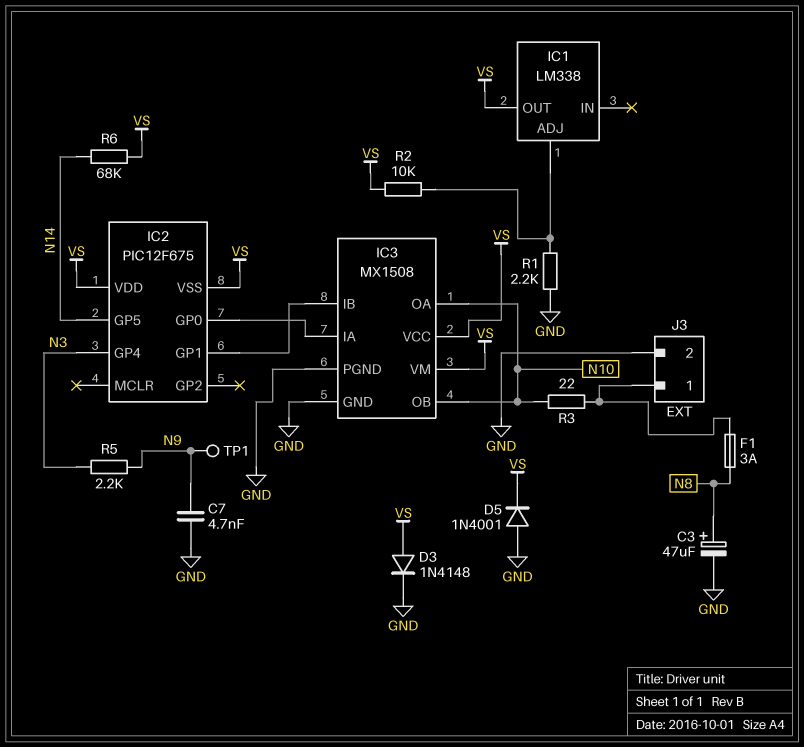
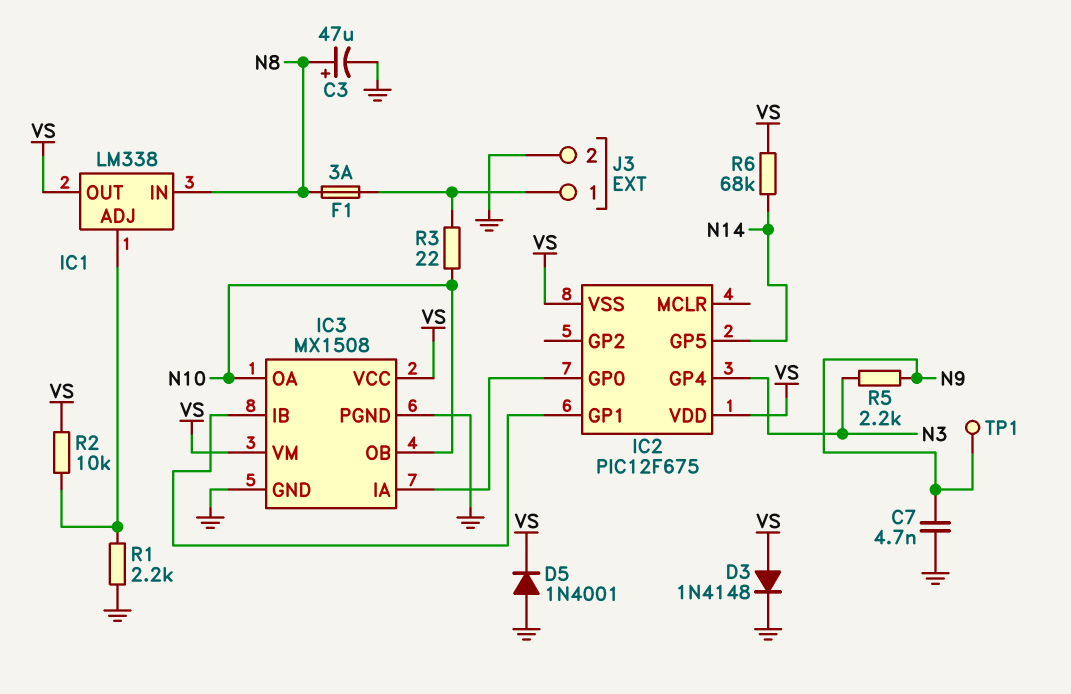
IC1 pin IN: none -> N8

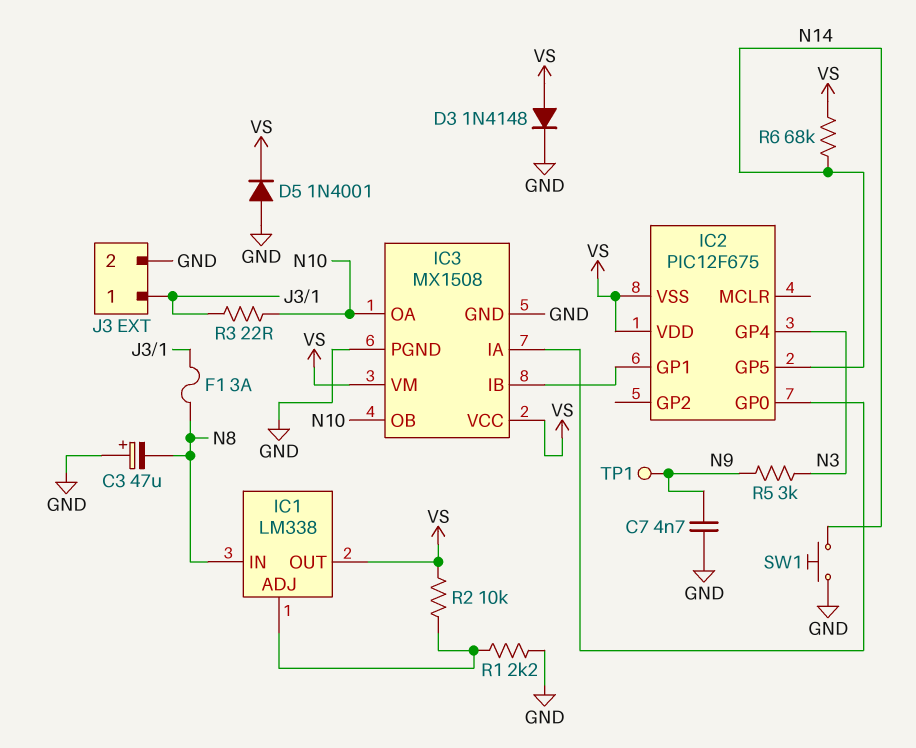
C3: 47uF (plus N8, minus GND) -> 47uF (plus GND, minus N8)
R5: 2.2k (N3, N9) -> 3k (N3, N9)
SW1: none -> button (GND, N14)

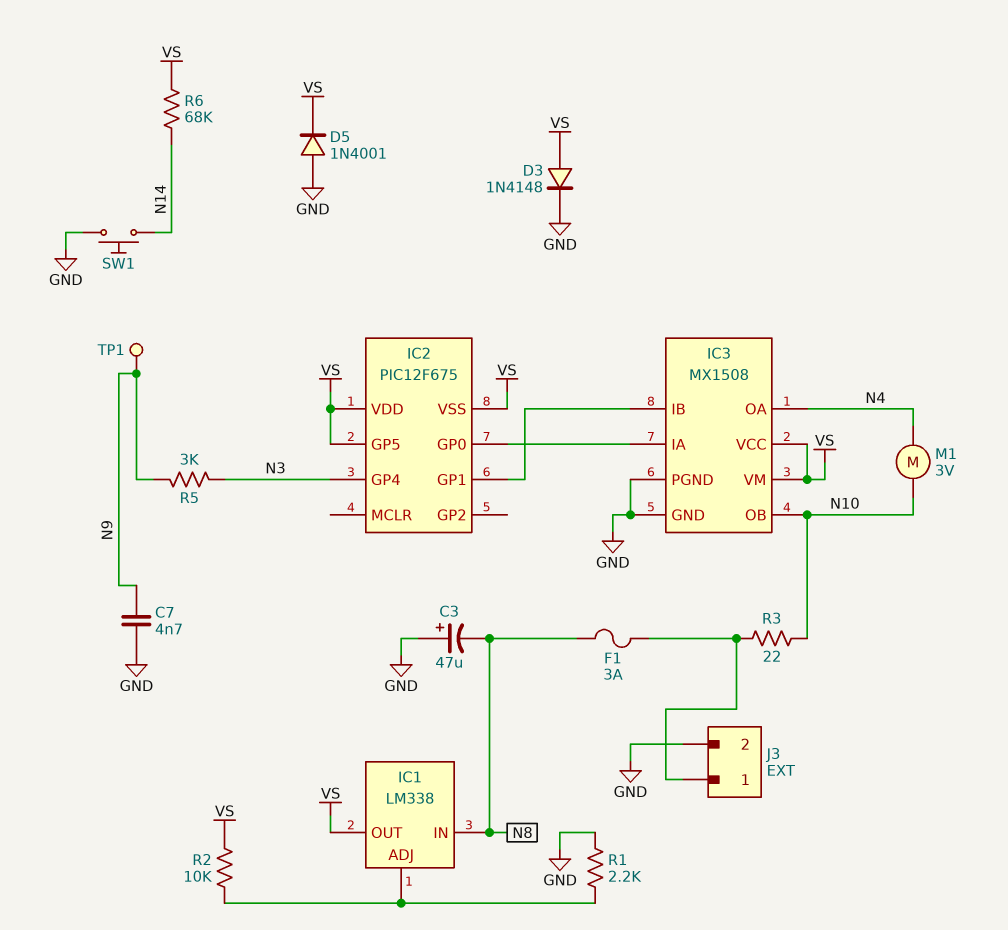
IC2 pin GP5: N14 -> VS
IC3 pin OA: N10 -> N4
M1: none -> motor 3V (N4, N10)

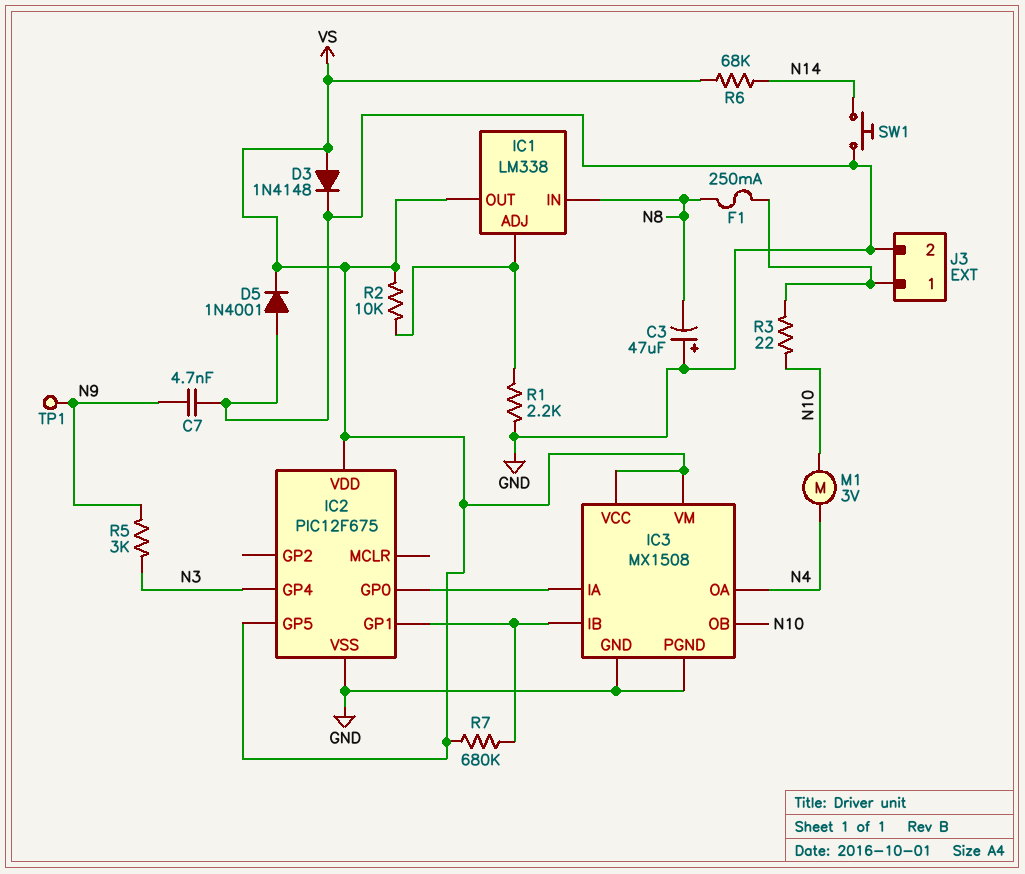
F1: 3A (J3/1, N8) -> 250mA (J3/1, N8)
IC2 pin VSS: VS -> GND
R7: none -> 680k (IC2/GP1, VS)

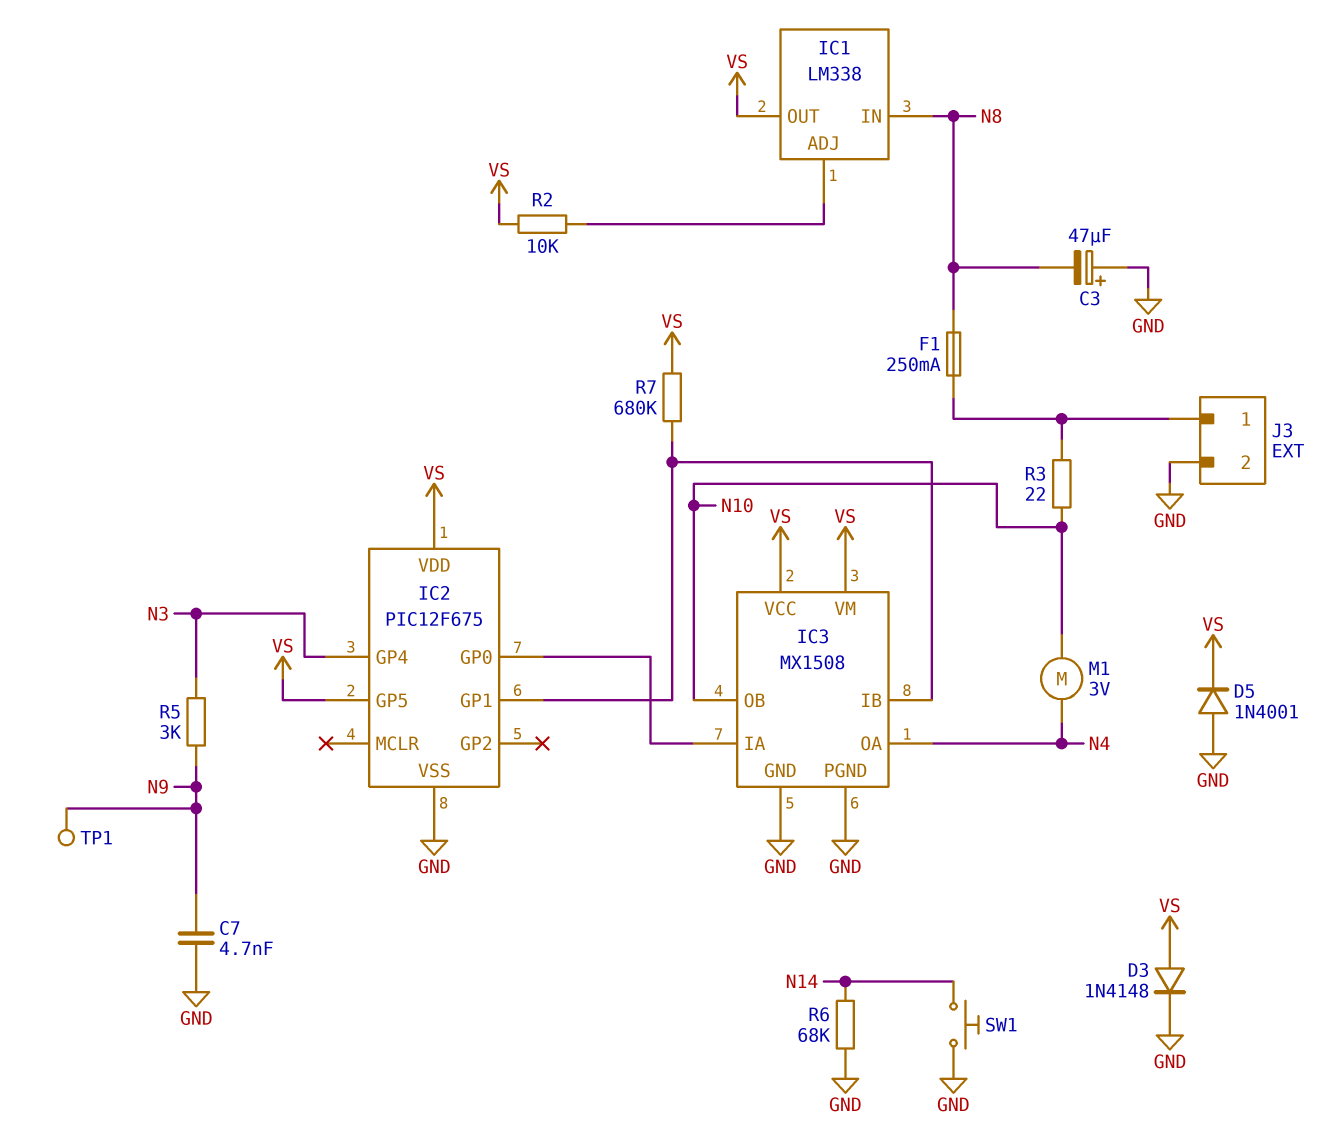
R1: 2.2k (GND, IC1/ADJ) -> none
R6: 68k (N14, VS) -> 68k (GND, N14)

